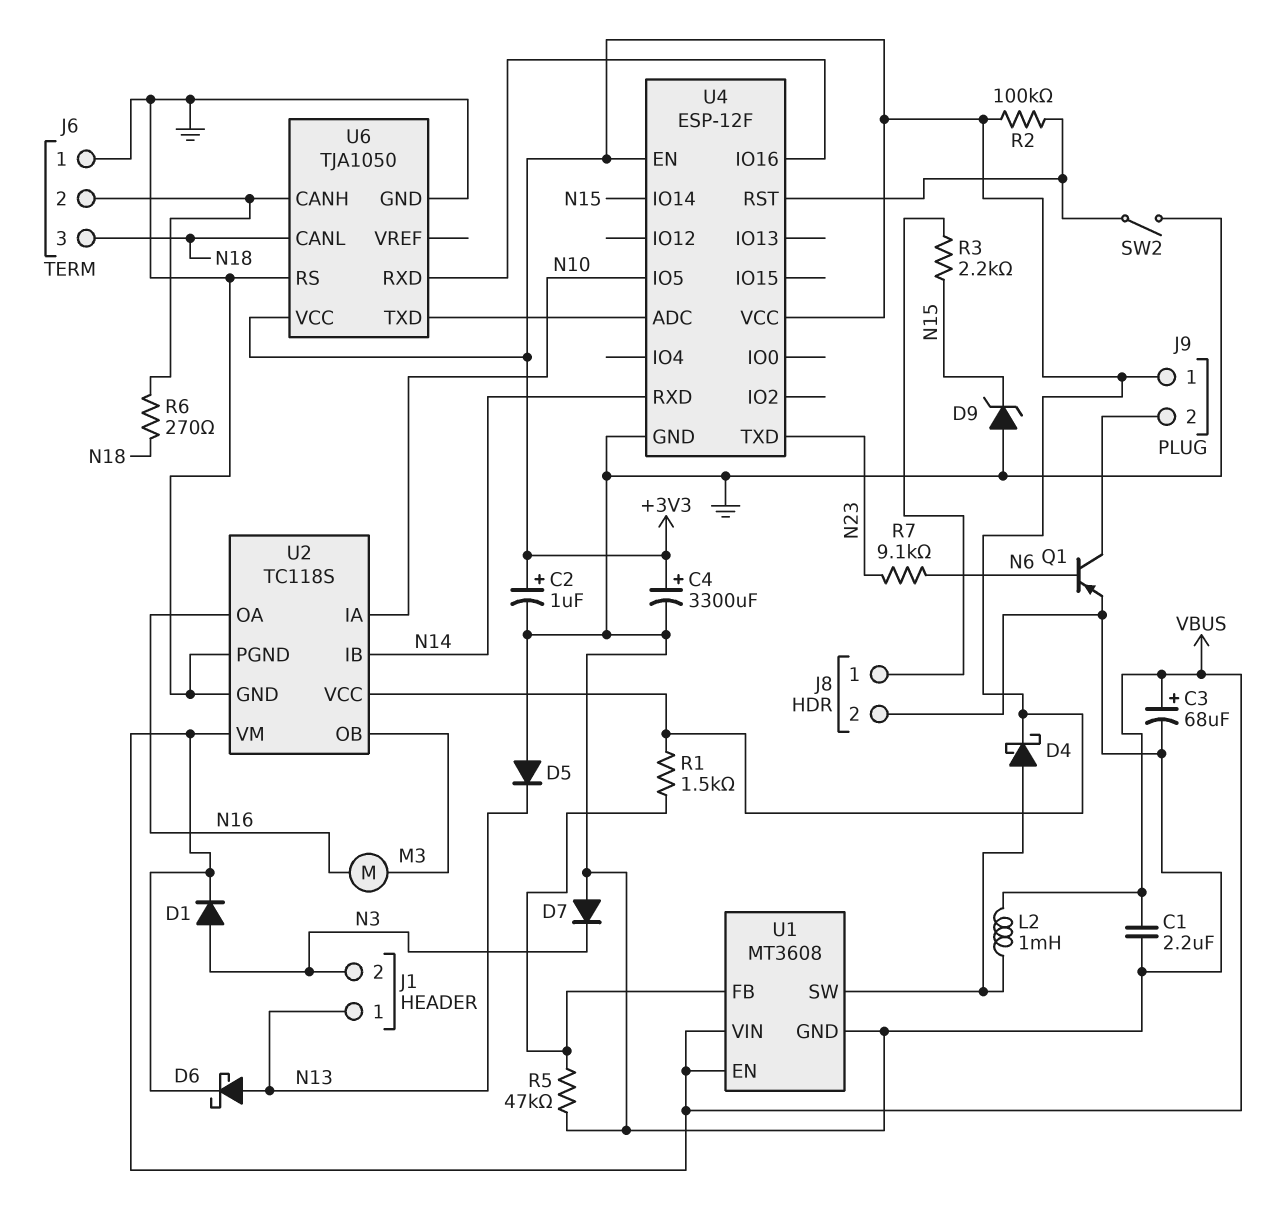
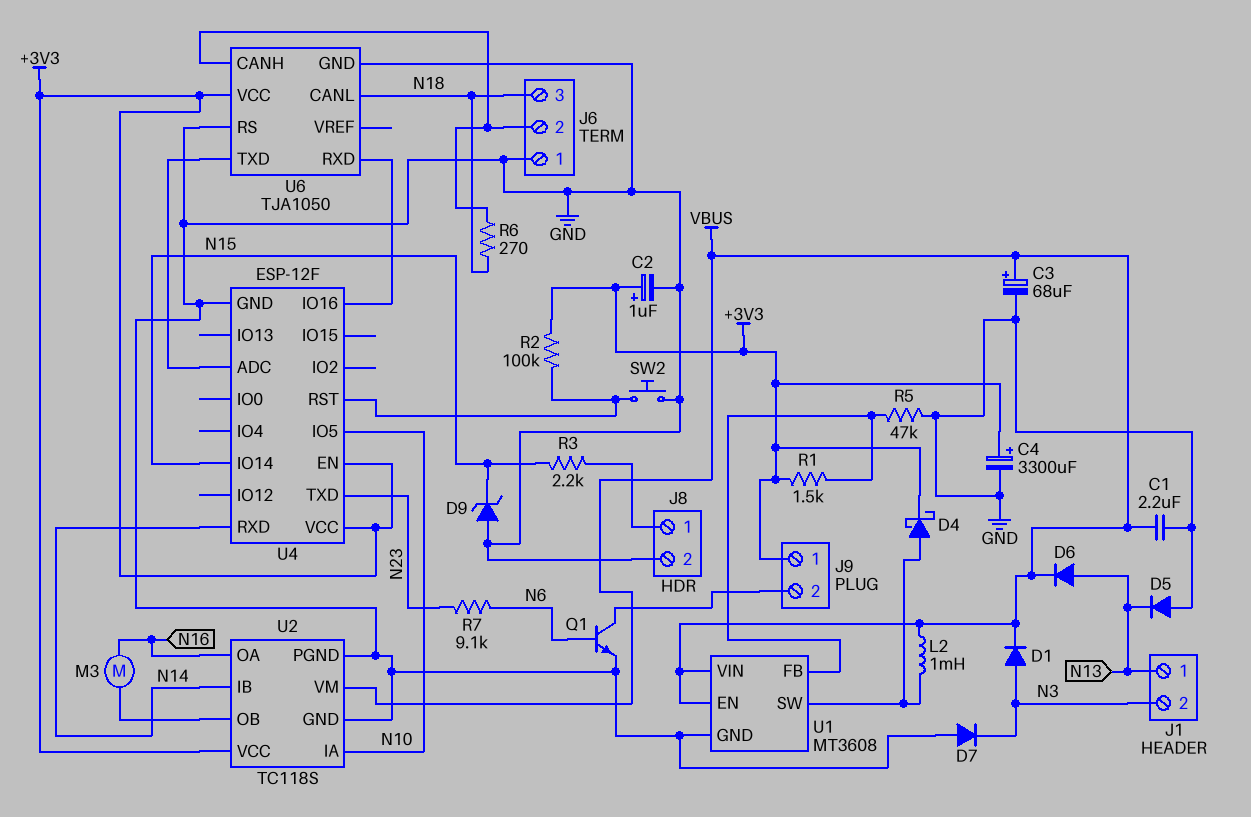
D6: schottky (A N13, K VBUS) -> diode (A N13, K VBUS)
Q1: PNP (B N6, C J9/2, E GND) -> NPN (B N6, C J9/2, E GND)
SW2: switch (GND, U4/RST) -> button (GND, U4/RST)

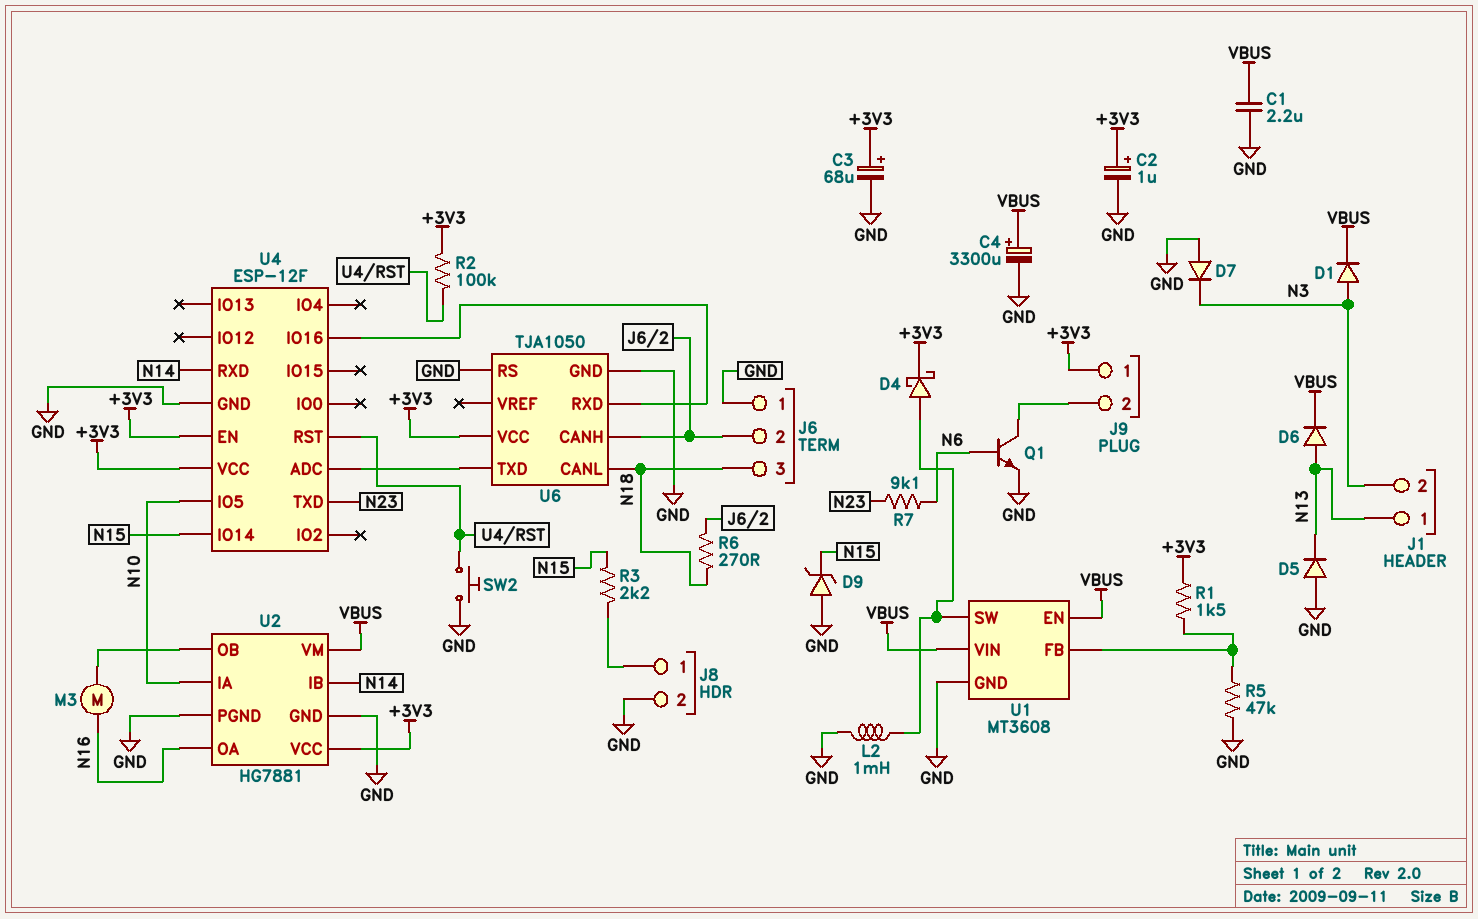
C3: 68uF (plus VBUS, minus GND) -> 68uF (plus +3V3, minus GND)
C4: 3300uF (plus +3V3, minus GND) -> 3300uF (plus VBUS, minus GND)
L2: 1mH (U1/SW, VBUS) -> 1mH (GND, U1/SW)
U2: TC118S -> HG7881

